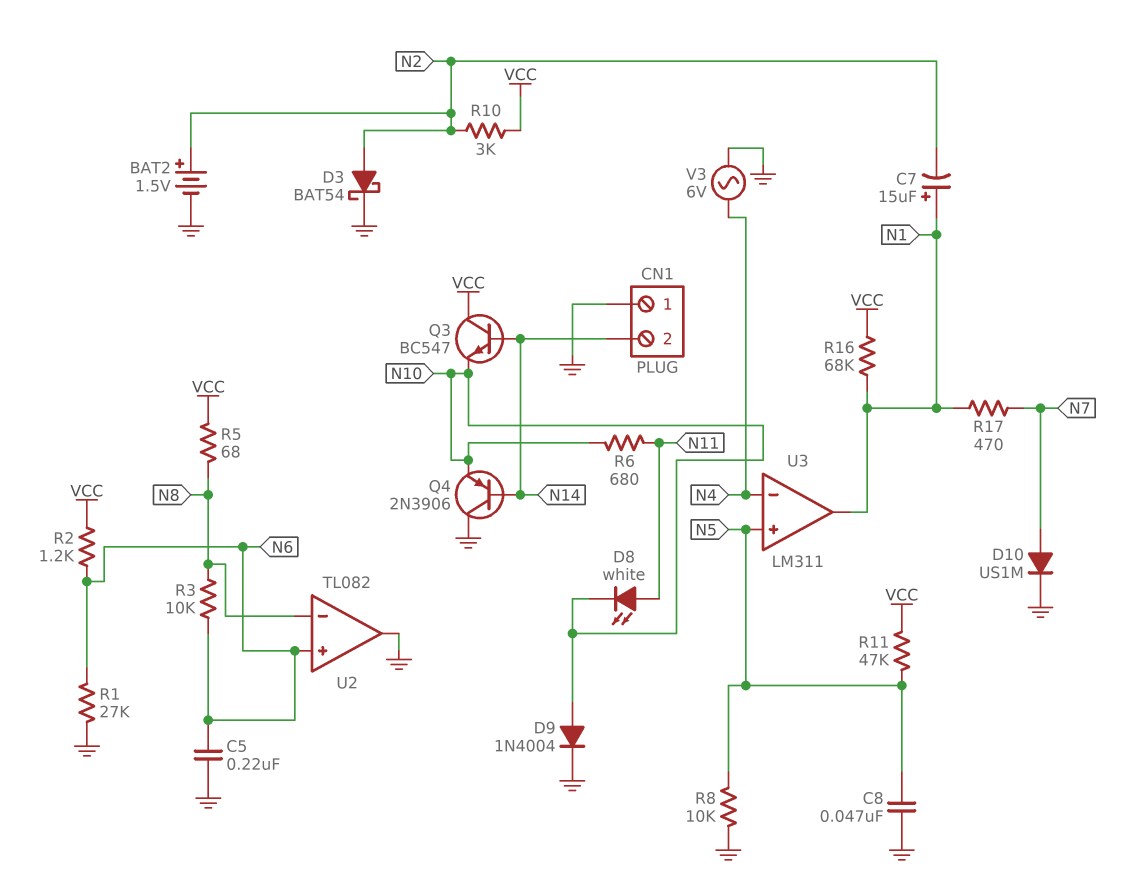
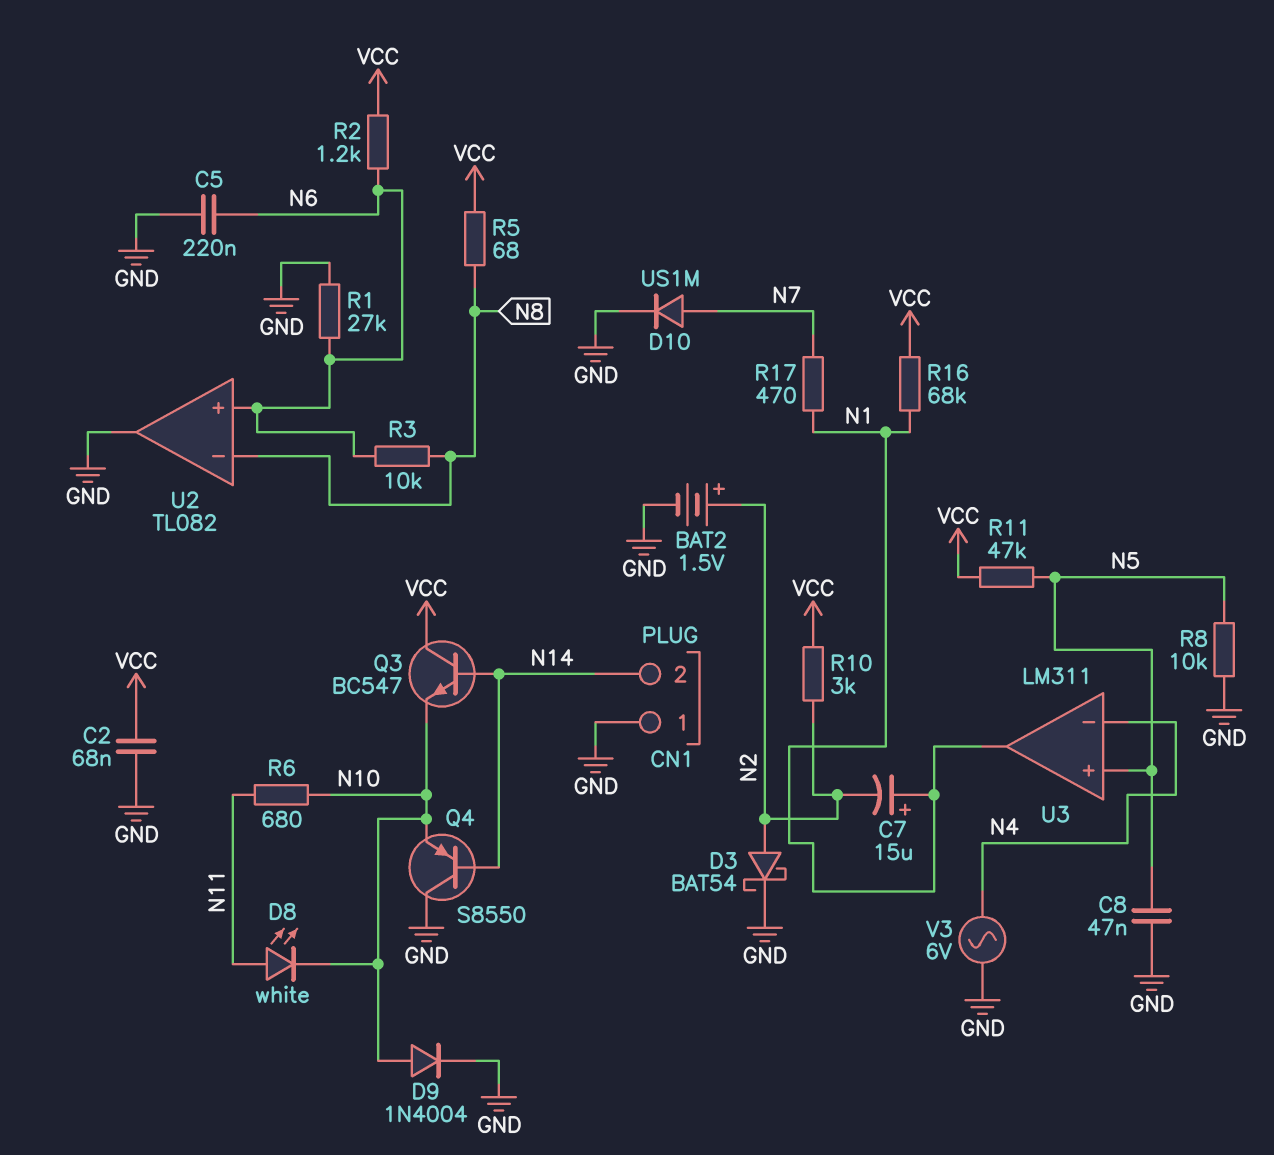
C2: none -> 68nF (GND, VCC)
Q4: PNP 2N3906 (B N14, C GND, E N10) -> PNP S8550 (B N14, C GND, E N10)

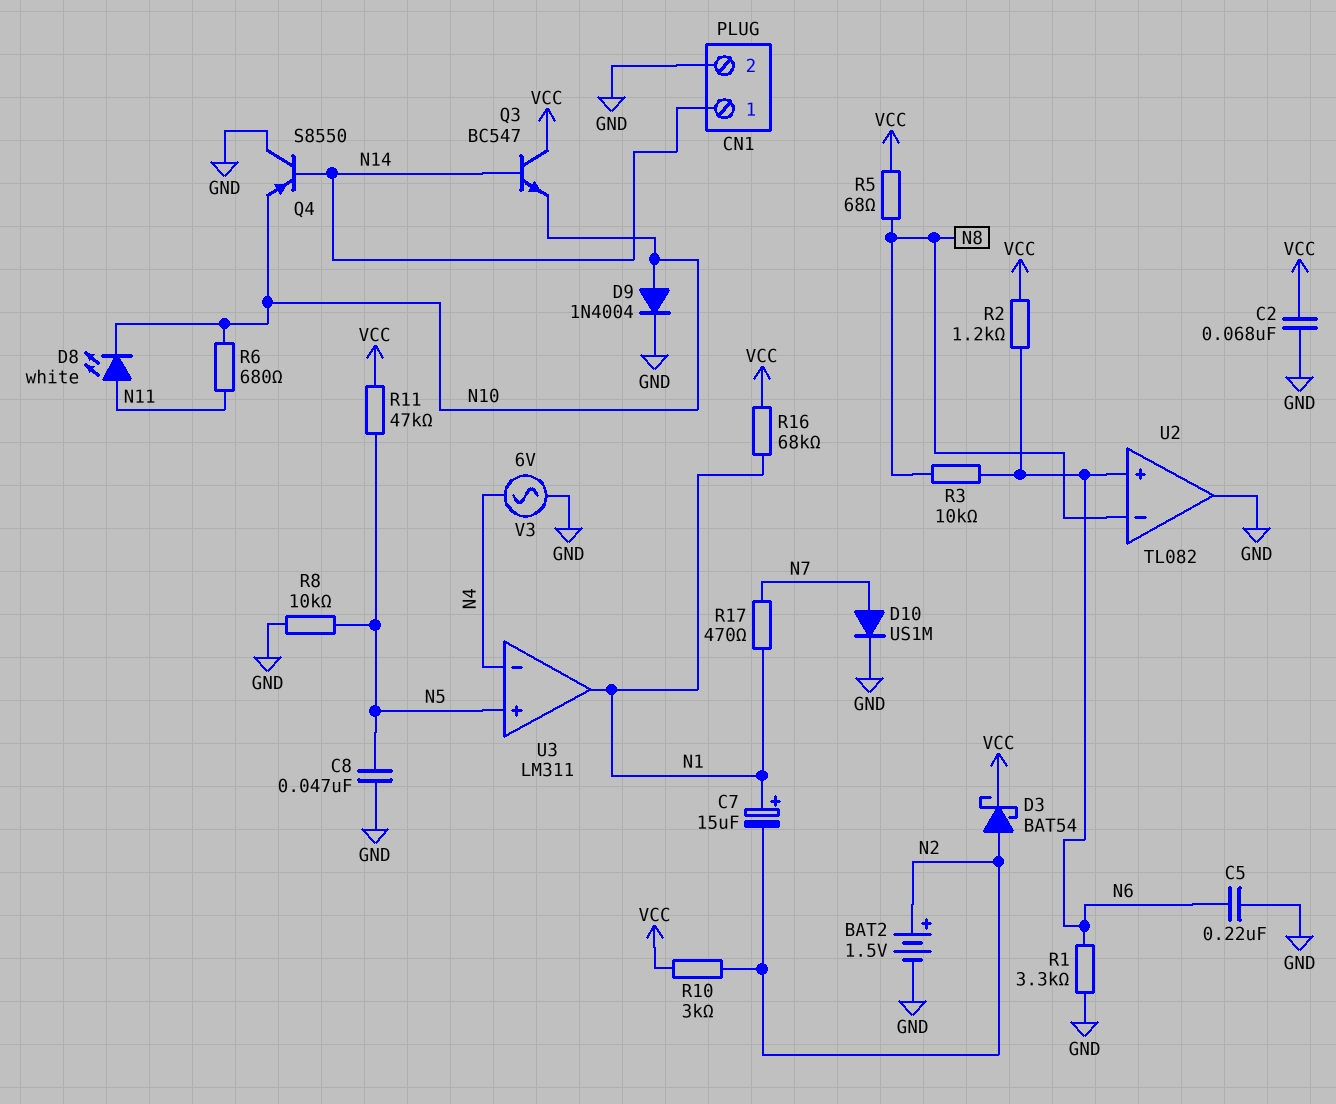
CN1 pin 1: GND -> N14
CN1 pin 2: N14 -> GND
D3: schottky BAT54 (A N2, K GND) -> schottky BAT54 (A N2, K VCC)
R1: 27k (GND, N6) -> 3.3k (GND, N6)

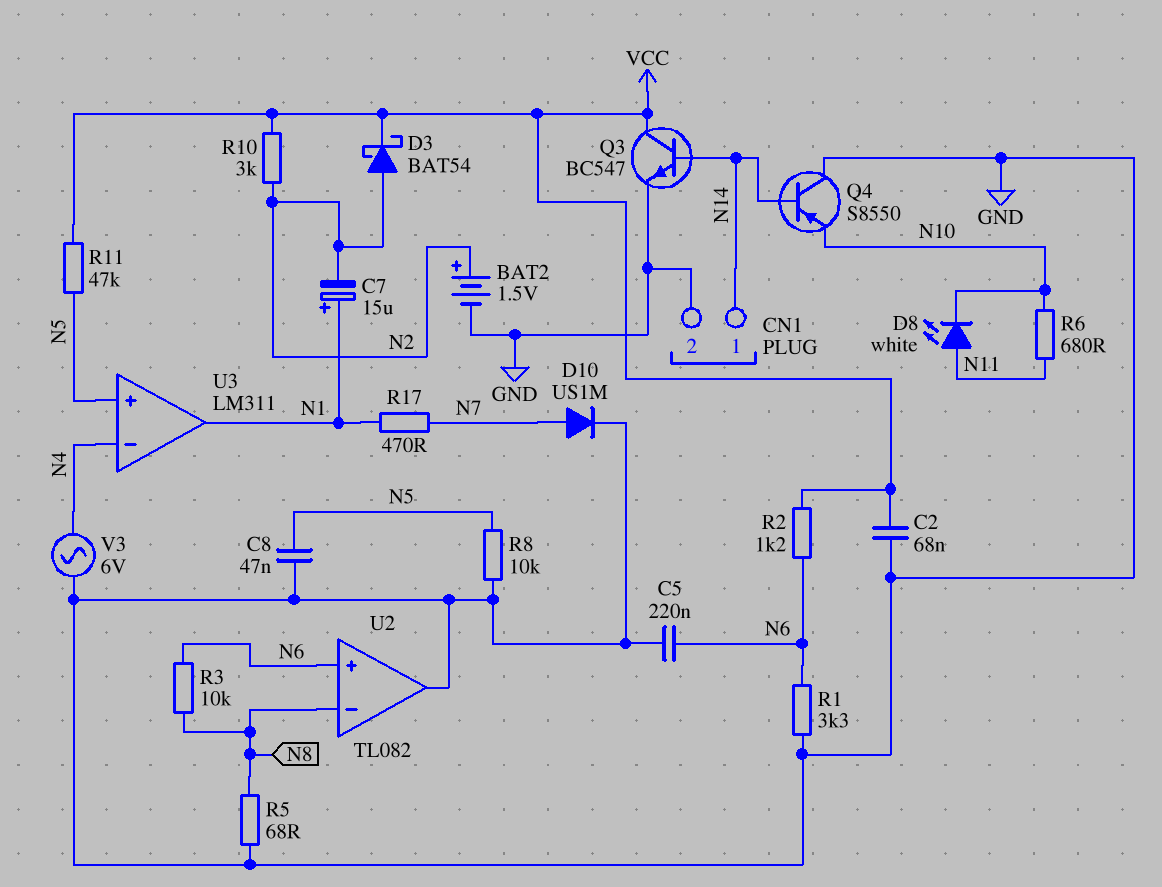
D9: diode 1N4004 (A N10, K GND) -> none
Q3: NPN BC547 (B N14, C VCC, E N10) -> NPN BC547 (B N14, C VCC, E GND)
R5: 68 (N8, VCC) -> 68 (GND, N8)
R16: 68k (N1, VCC) -> none

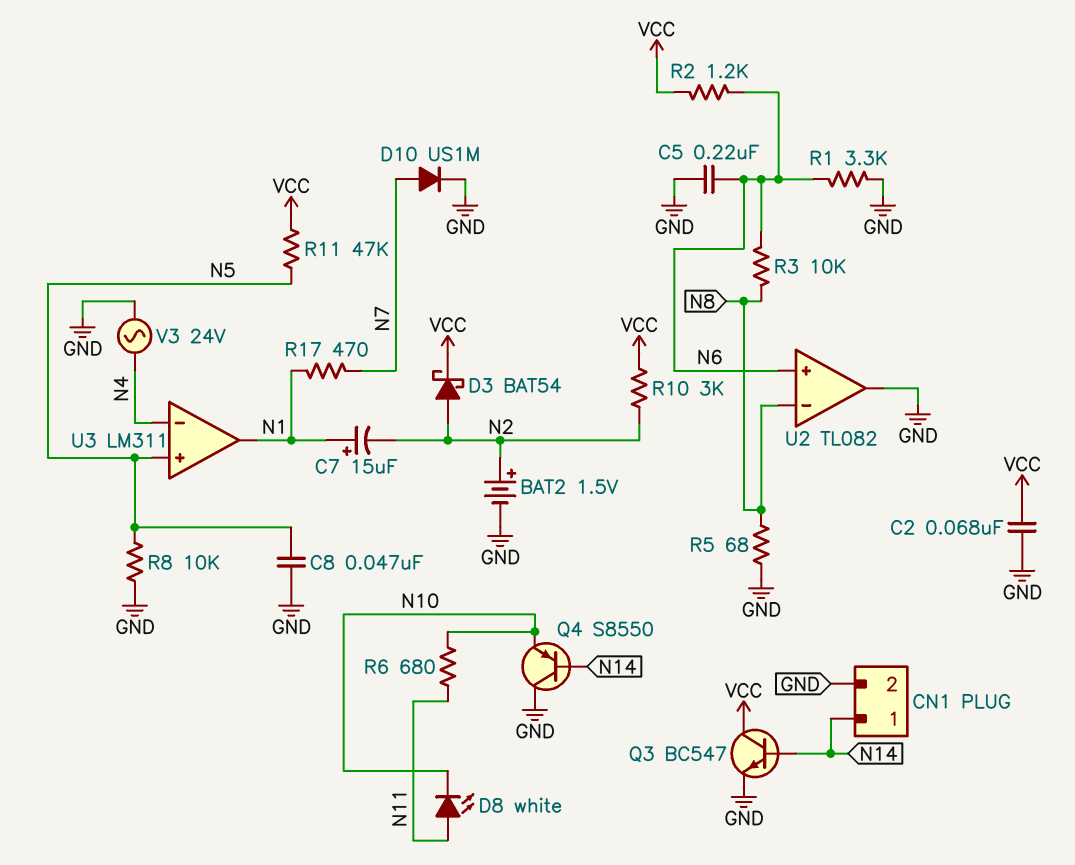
V3: AC 6V (GND, N4) -> AC 24V (GND, N4)

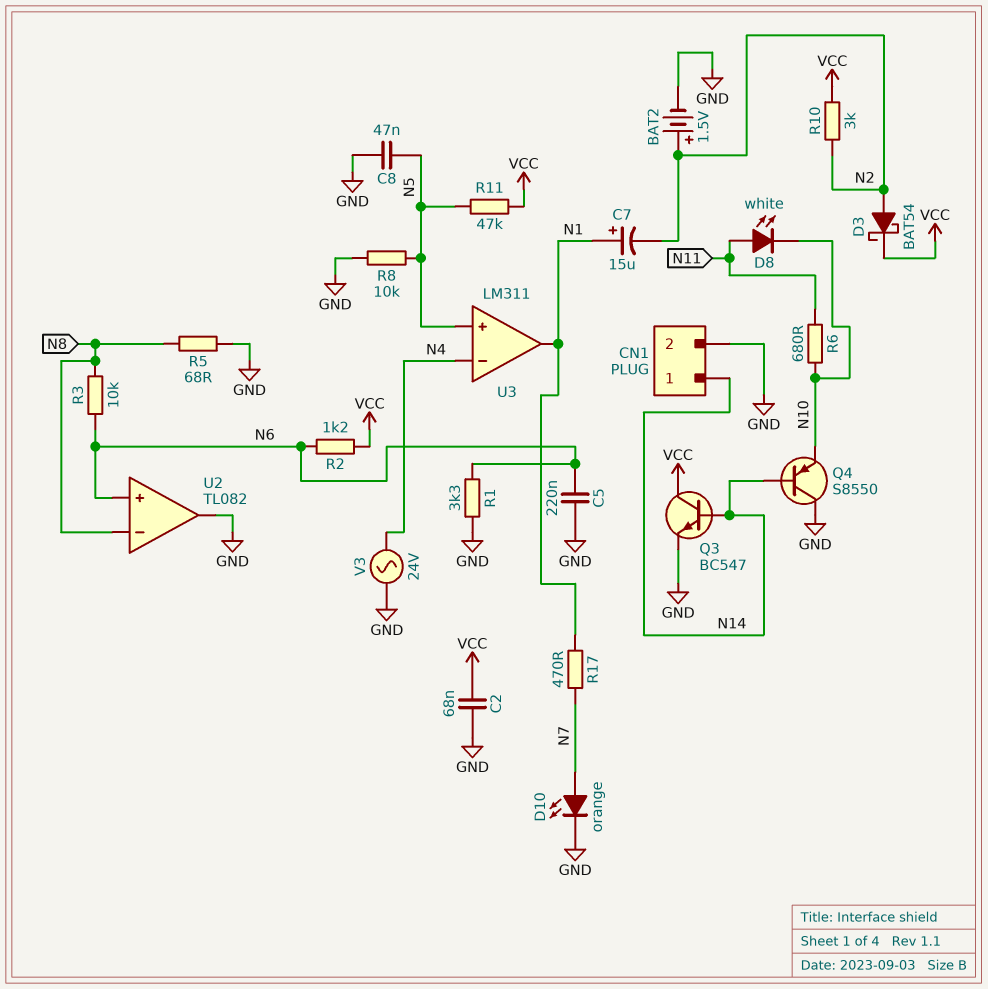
D10: diode US1M (A N7, K GND) -> LED orange (A N7, K GND)

